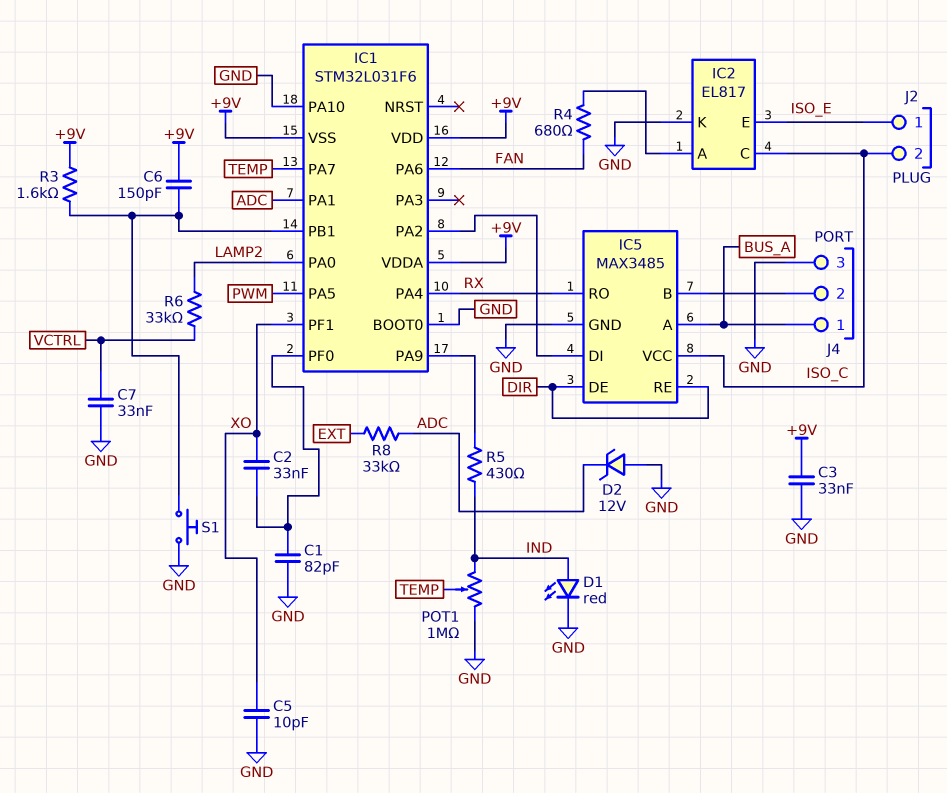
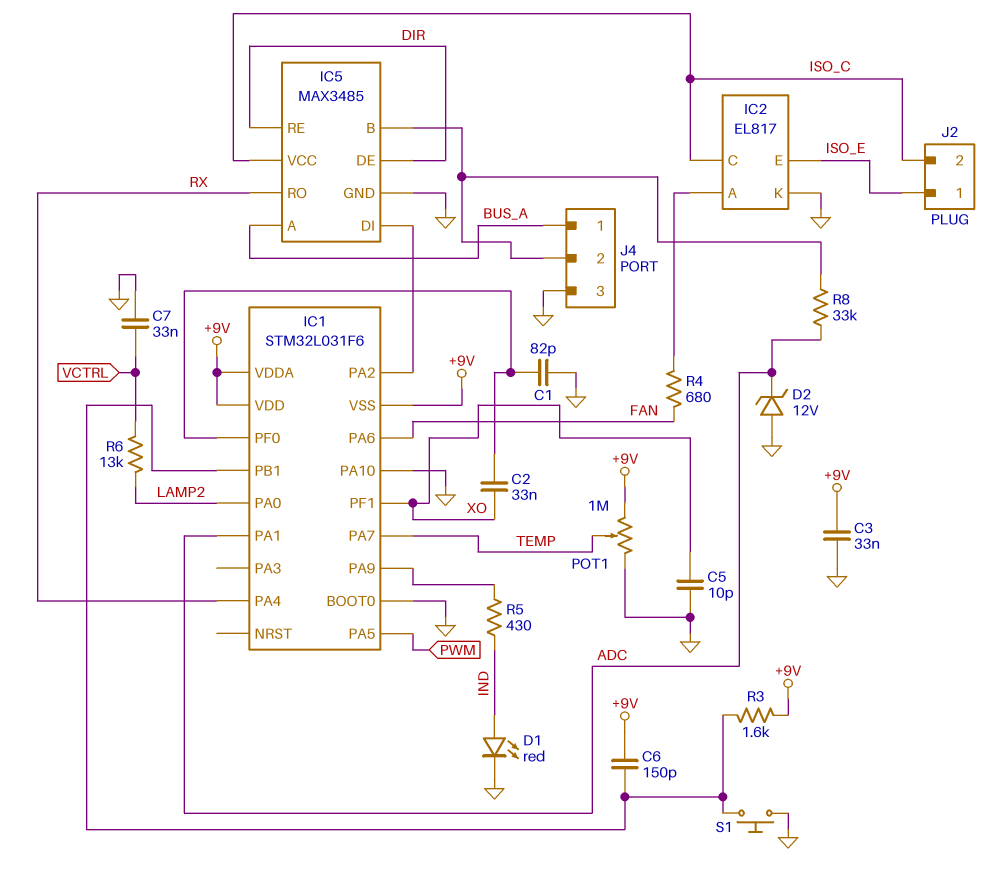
POT1: 1M (GND, IND, wiper TEMP) -> 1M (+9V, GND, wiper TEMP)
R6: 33k (LAMP2, VCTRL) -> 13k (LAMP2, VCTRL)
R8: 33k (ADC, EXT) -> 33k (ADC, IC5/B)

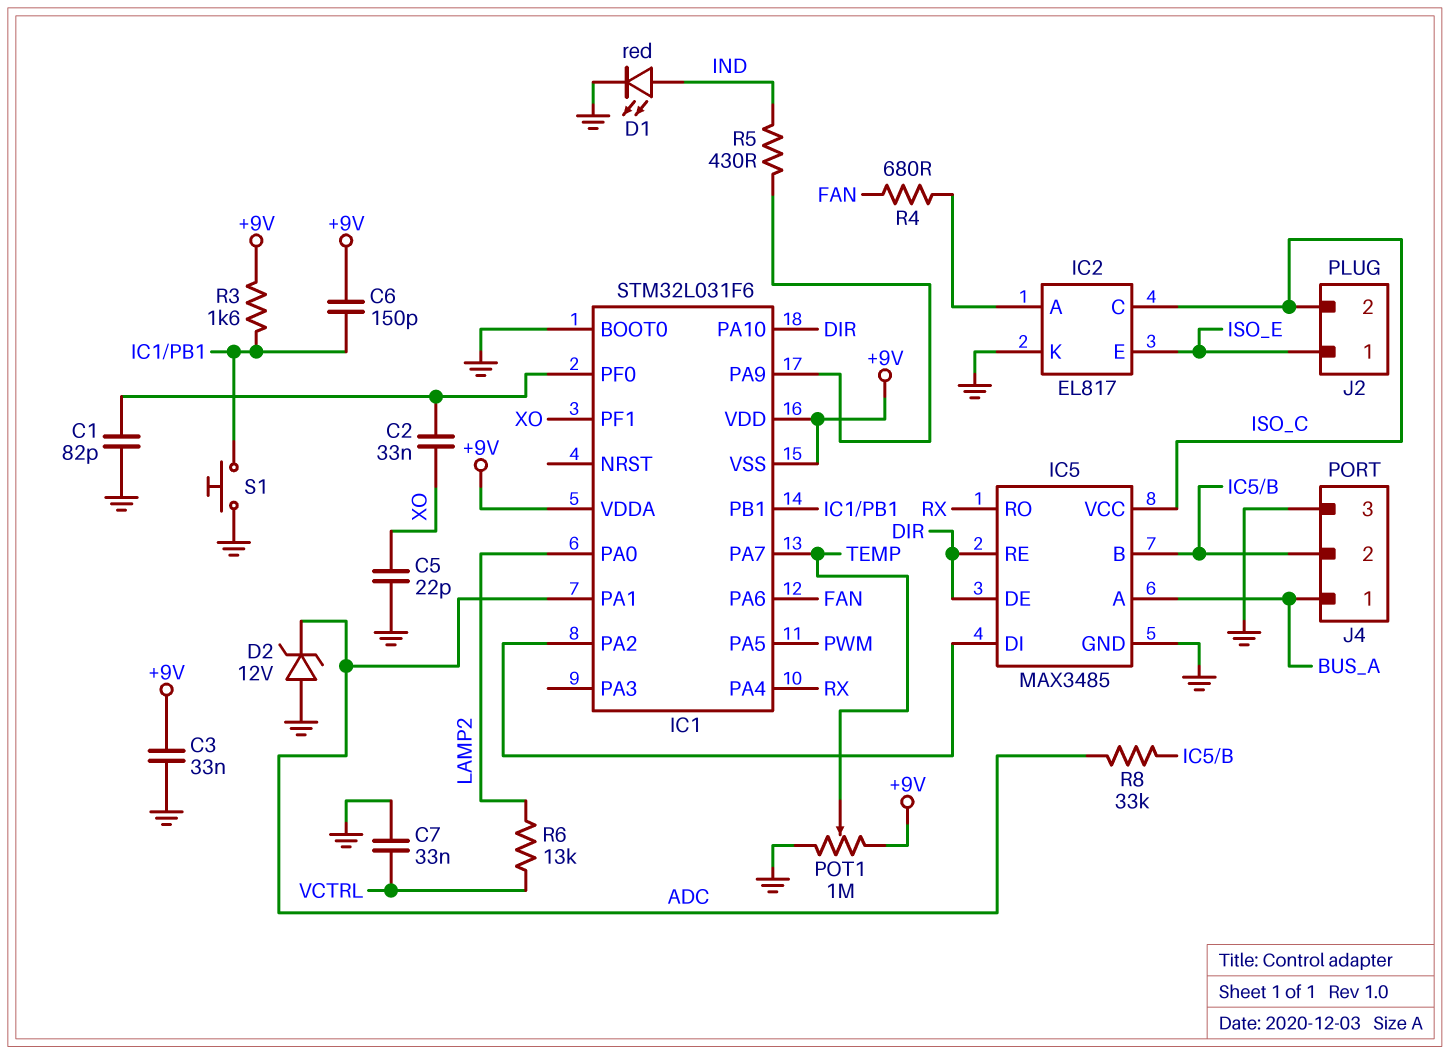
C5: 10pF (GND, XO) -> 22pF (GND, XO)
IC1 pin PA10: GND -> DIR

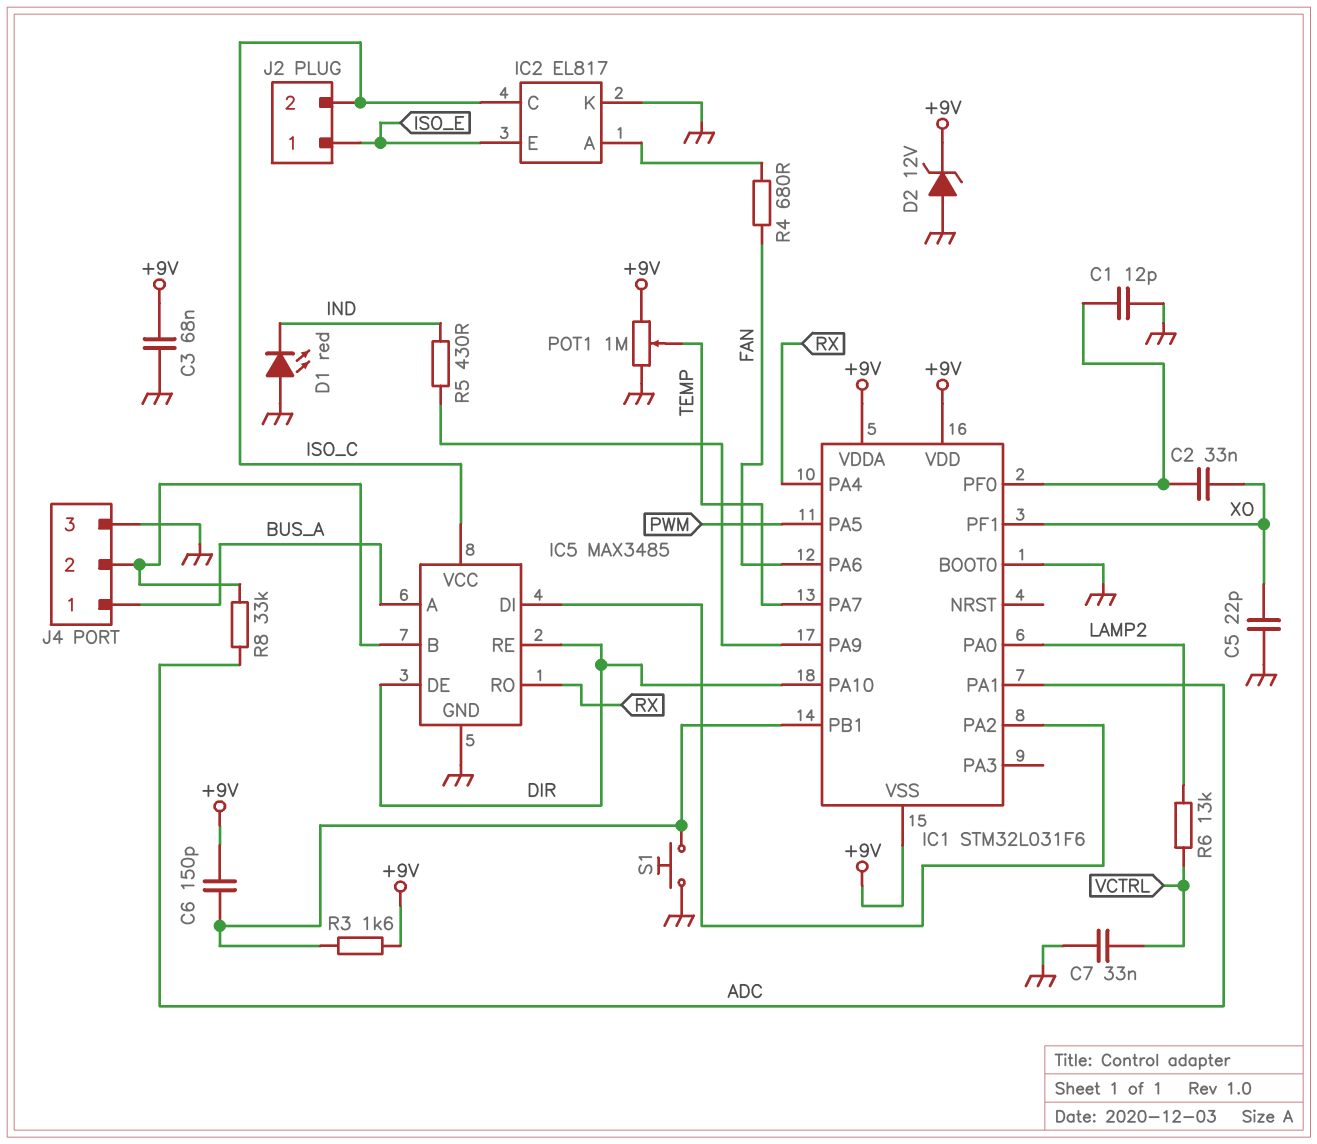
C1: 82pF (GND, IC1/PF0) -> 12pF (GND, IC1/PF0)
C3: 33nF (+9V, GND) -> 68nF (+9V, GND)
D1: LED red (A IND, K GND) -> LED red (A GND, K IND)
D2: zener 12V (A GND, K ADC) -> zener 12V (A GND, K +9V)

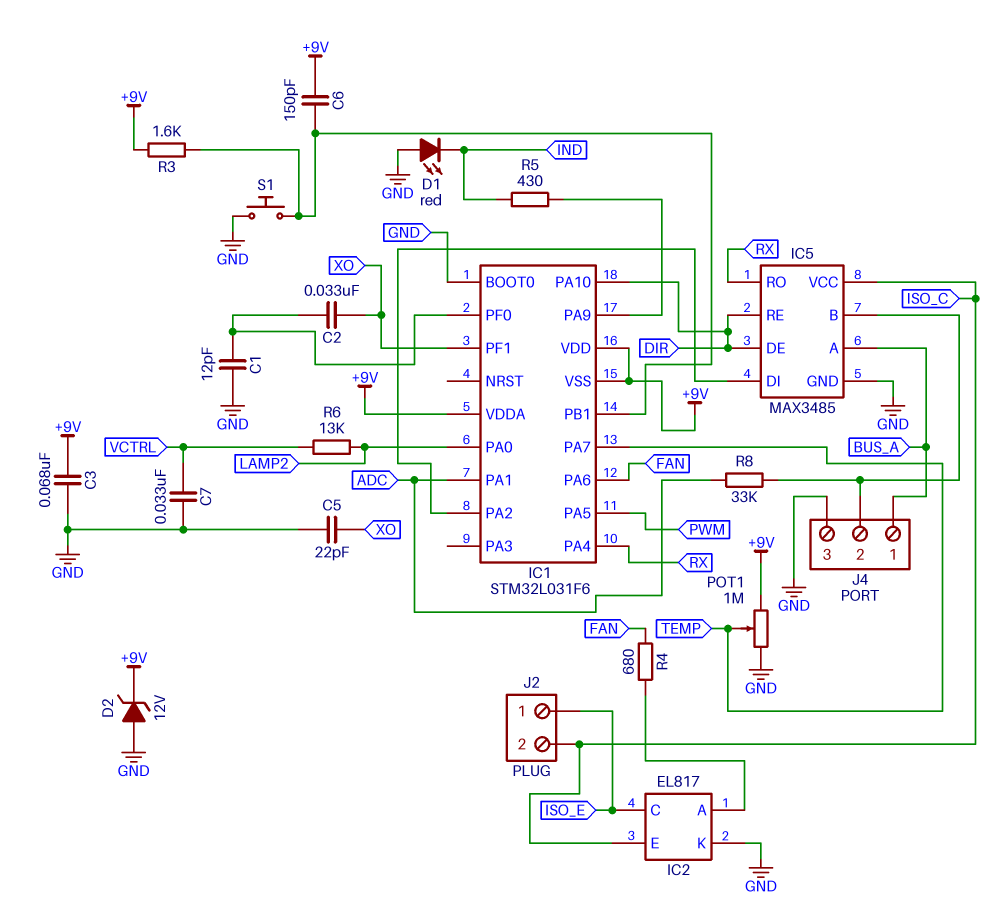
IC2 pin C: ISO_C -> ISO_E
IC2 pin E: ISO_E -> ISO_C

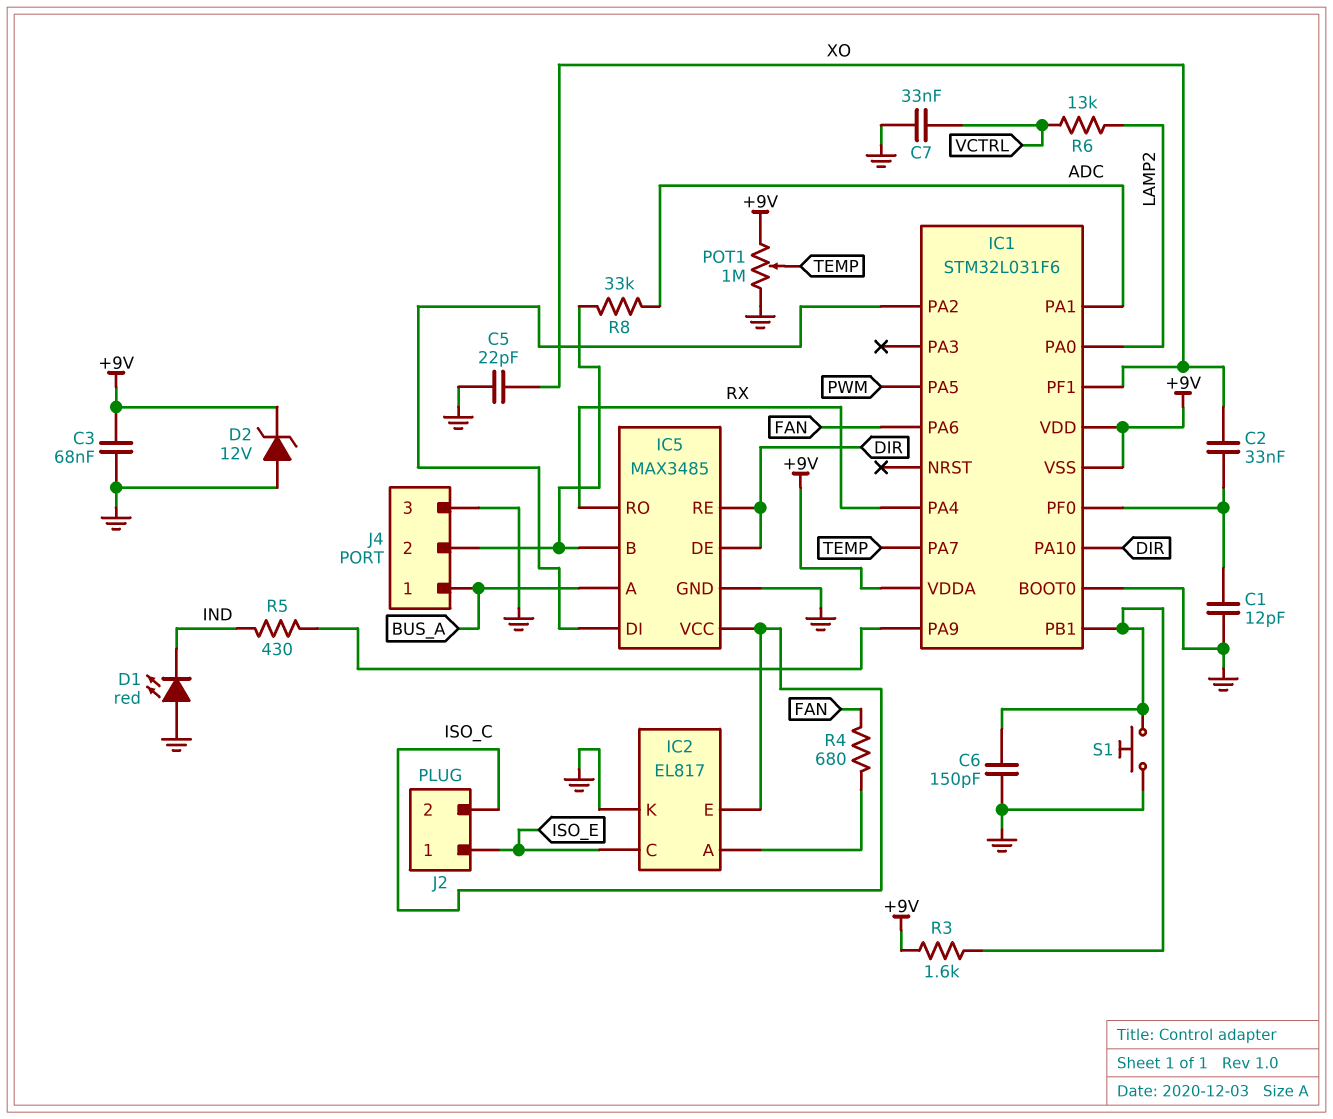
C6: 150pF (+9V, IC1/PB1) -> 150pF (GND, IC1/PB1)

